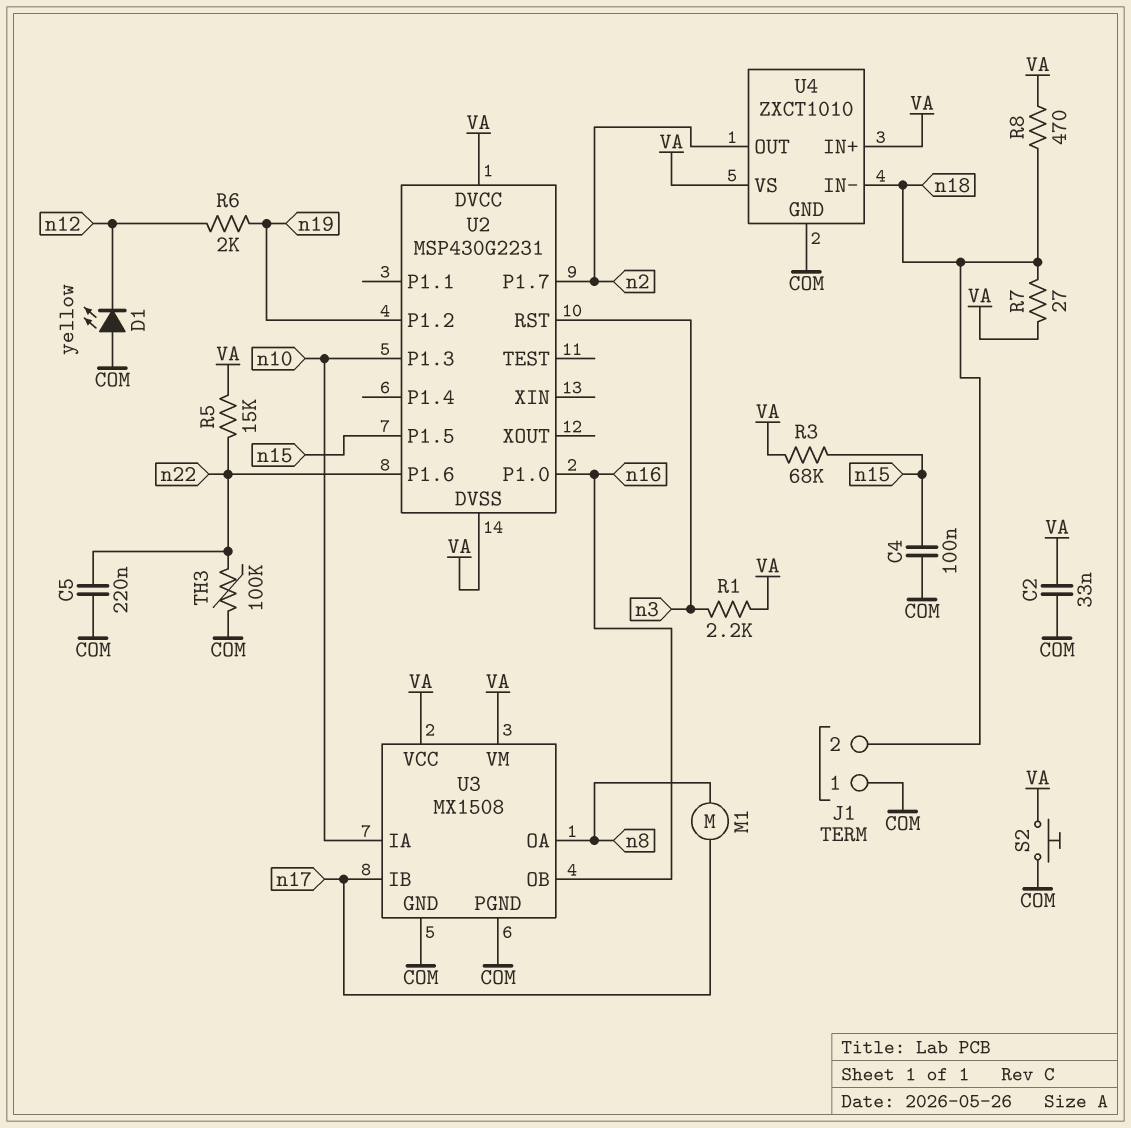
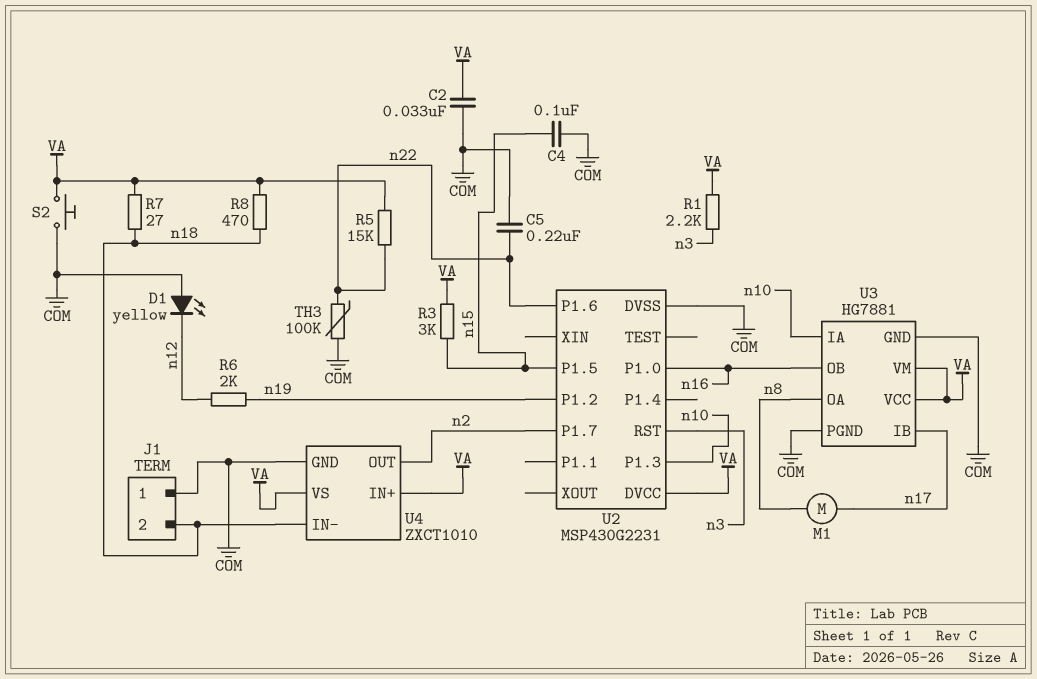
R3: 68k (VA, n15) -> 3k (VA, n15)
U2 pin DVSS: VA -> COM
U3: MX1508 -> HG7881

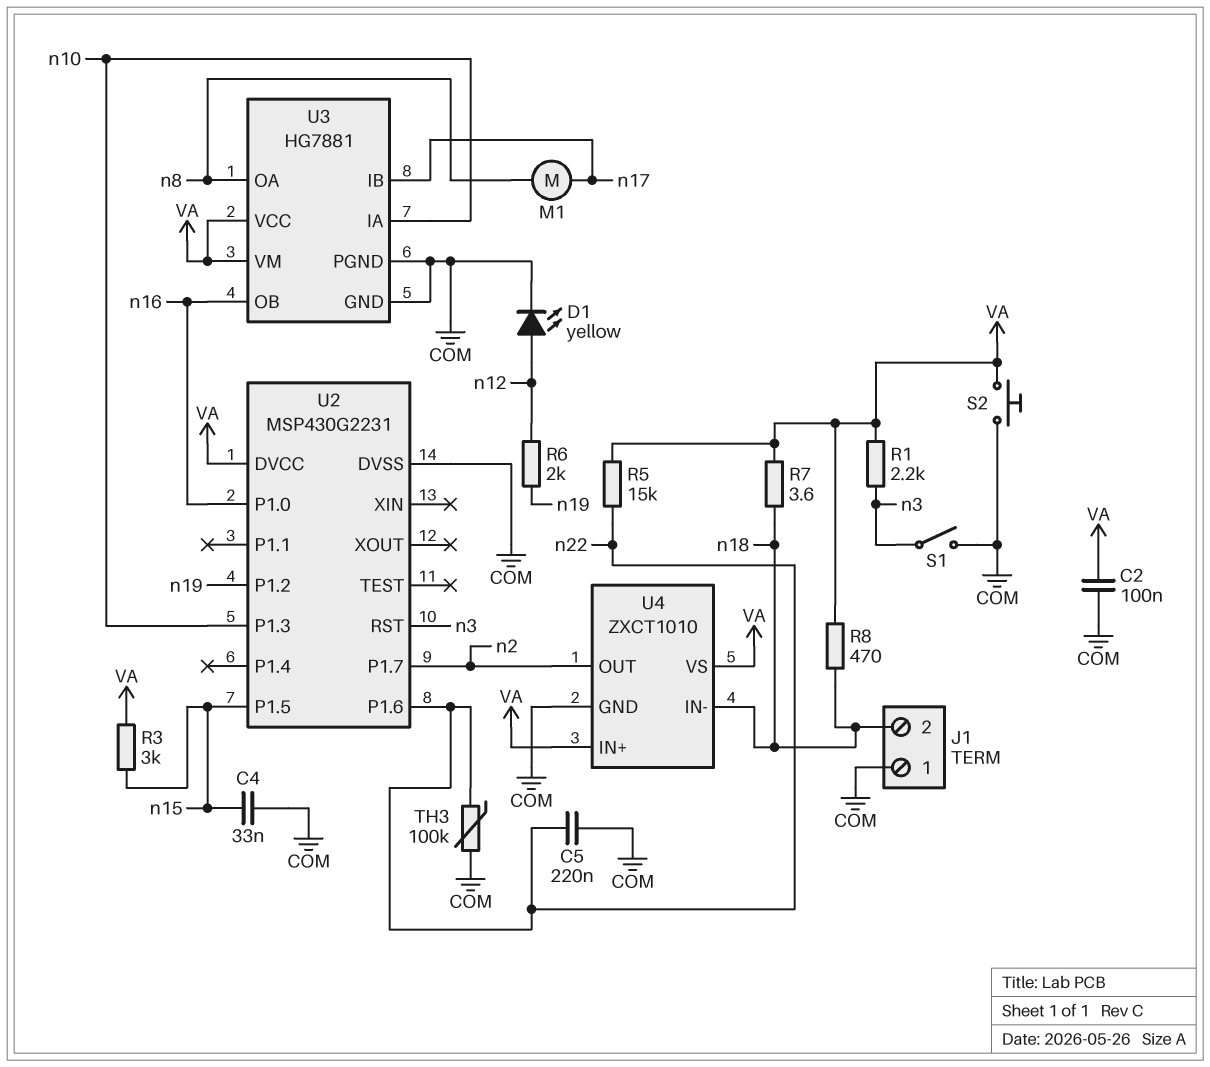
C2: 33nF (COM, VA) -> 100nF (COM, VA)
C4: 100nF (COM, n15) -> 33nF (COM, n15)
D1: LED yellow (A COM, K n12) -> LED yellow (A n12, K COM)
R7: 27 (VA, n18) -> 3.6 (VA, n18)
S1: none -> switch (COM, n3)

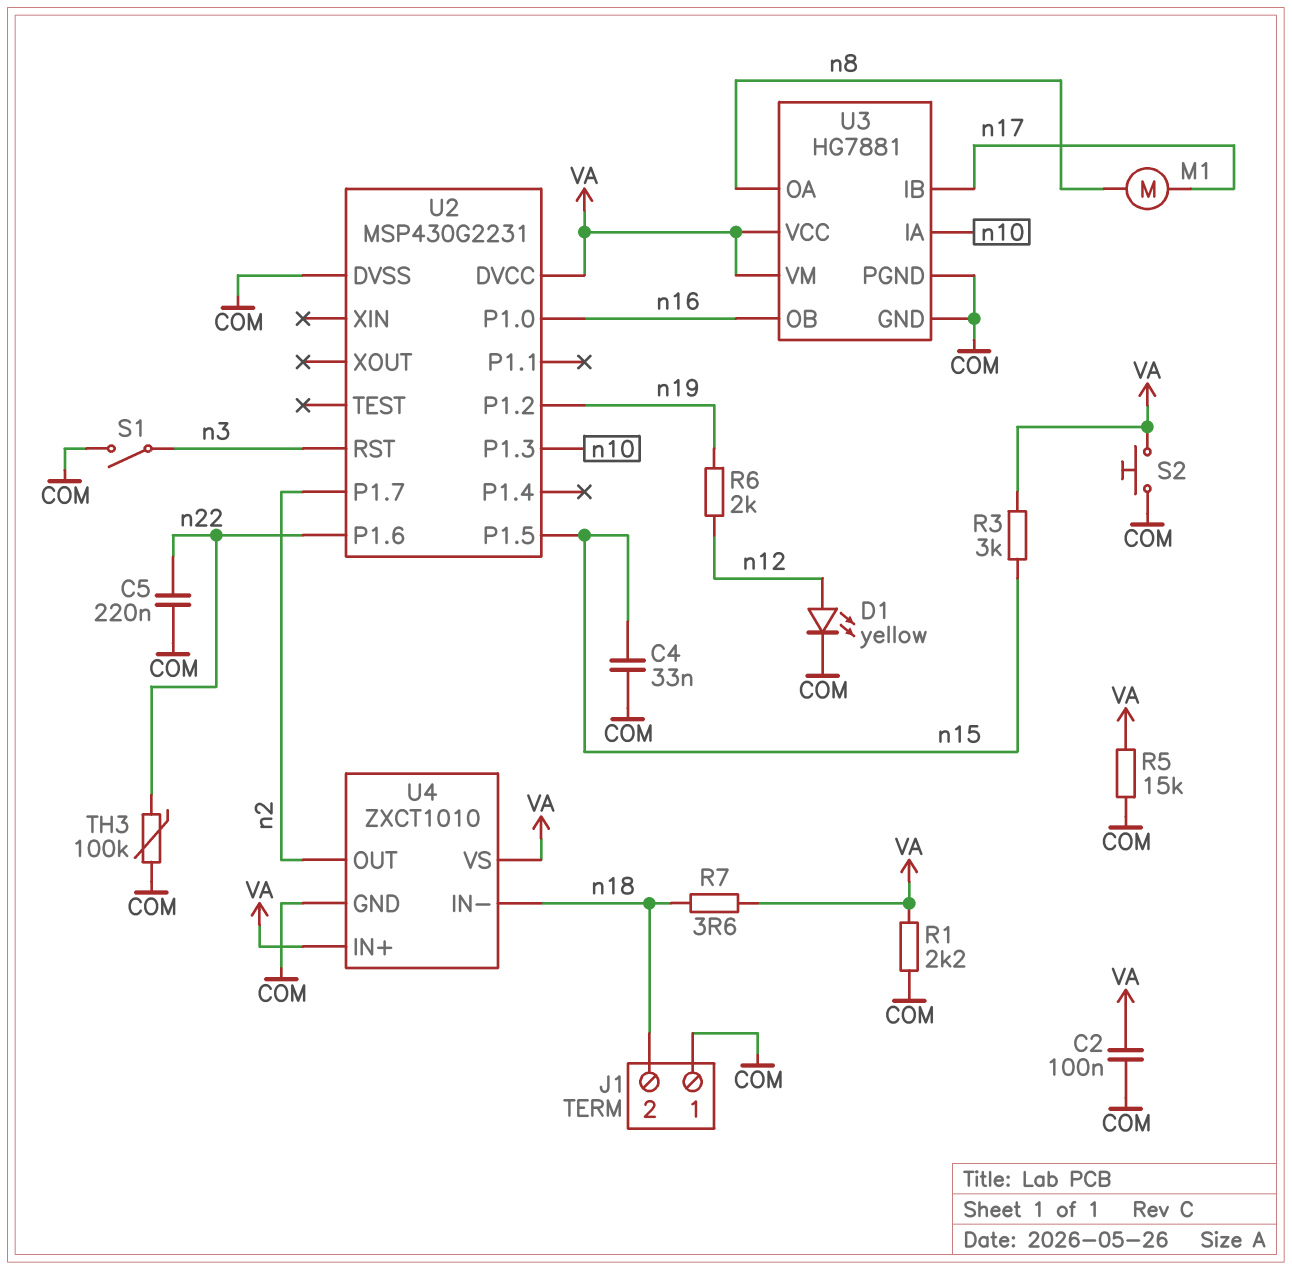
R1: 2.2k (VA, n3) -> 2.2k (COM, VA)
R5: 15k (VA, n22) -> 15k (COM, VA)
R8: 470 (VA, n18) -> none

